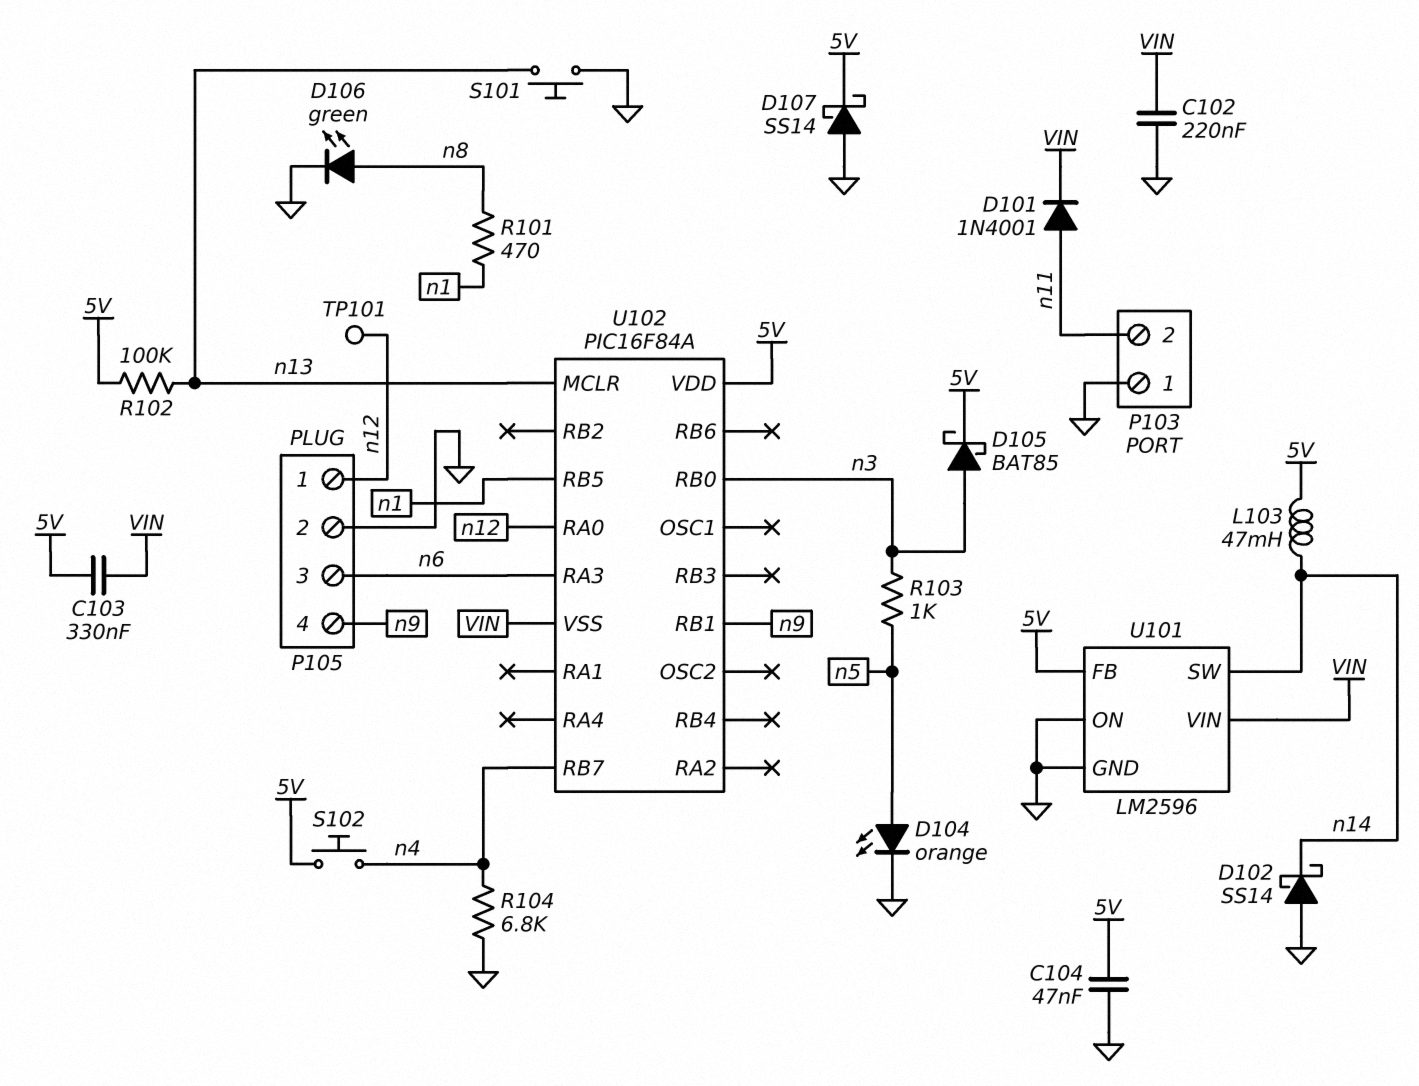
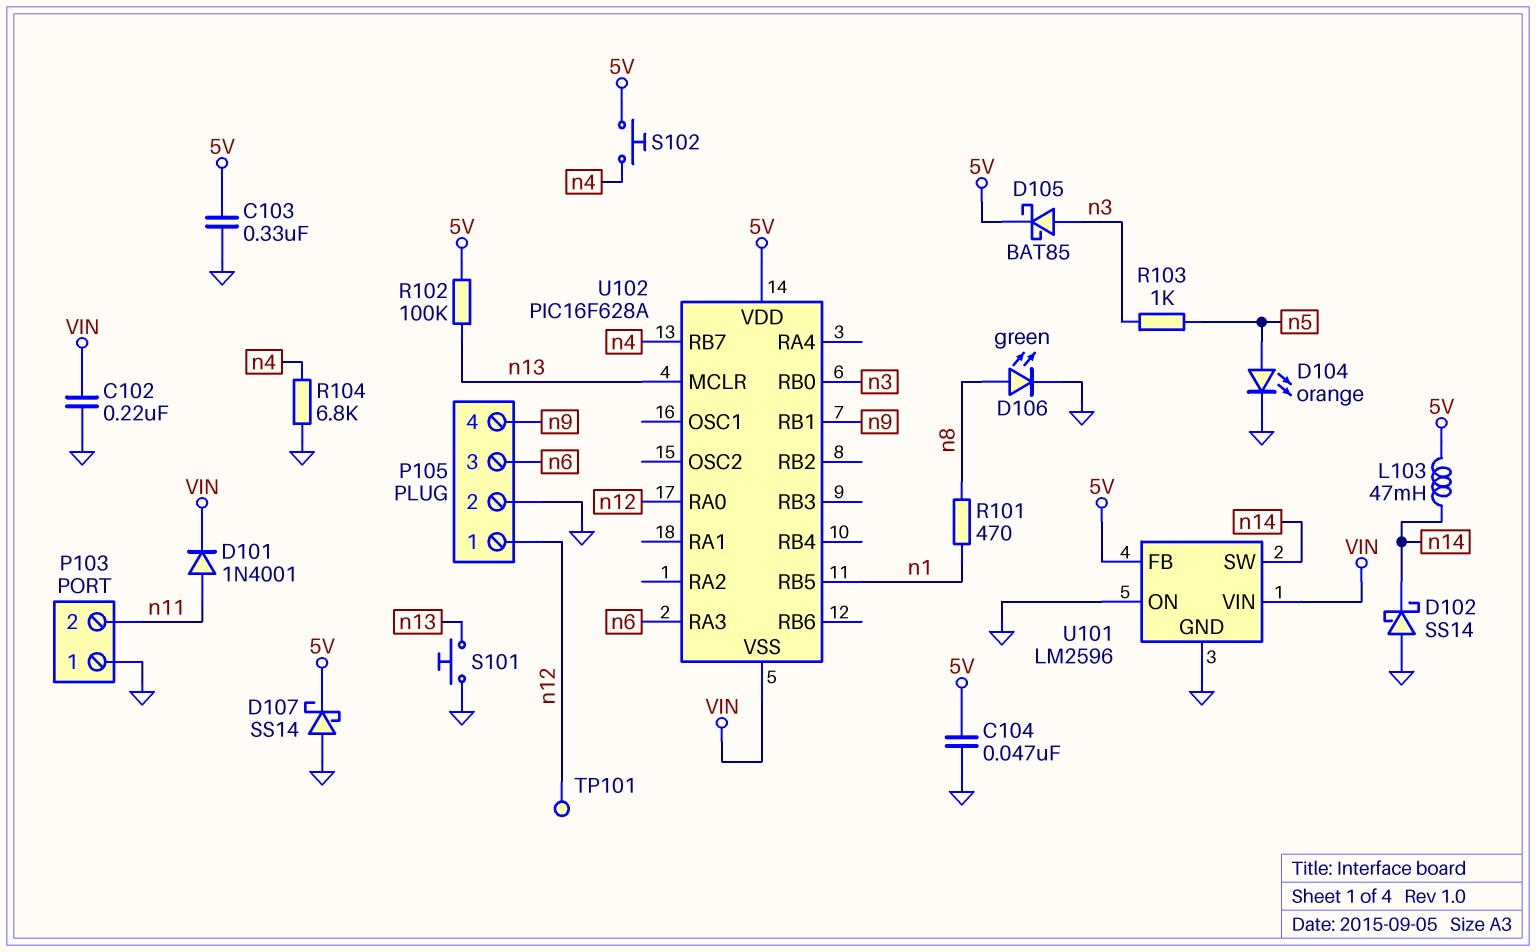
C103: 330nF (5V, VIN) -> 330nF (5V, GND)
U102: PIC16F84A -> PIC16F628A

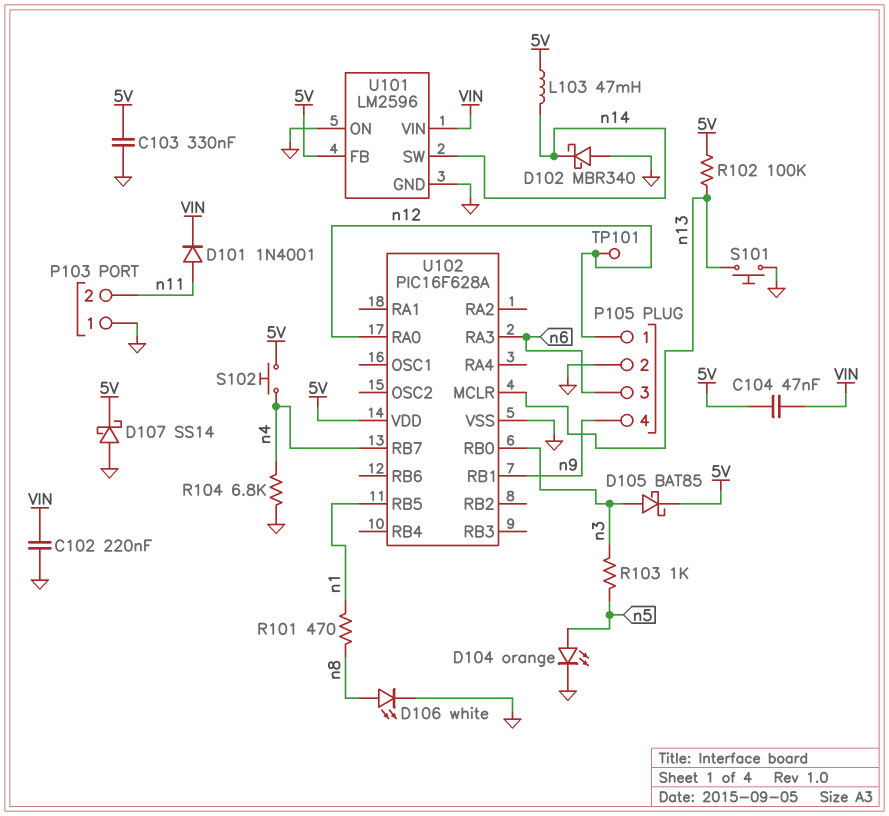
C104: 47nF (5V, GND) -> 47nF (5V, VIN)
D102: schottky SS14 (A GND, K n14) -> schottky MBR340 (A GND, K n14)
D106: LED green (A n8, K GND) -> LED white (A n8, K GND)
U102 pin VSS: VIN -> GND

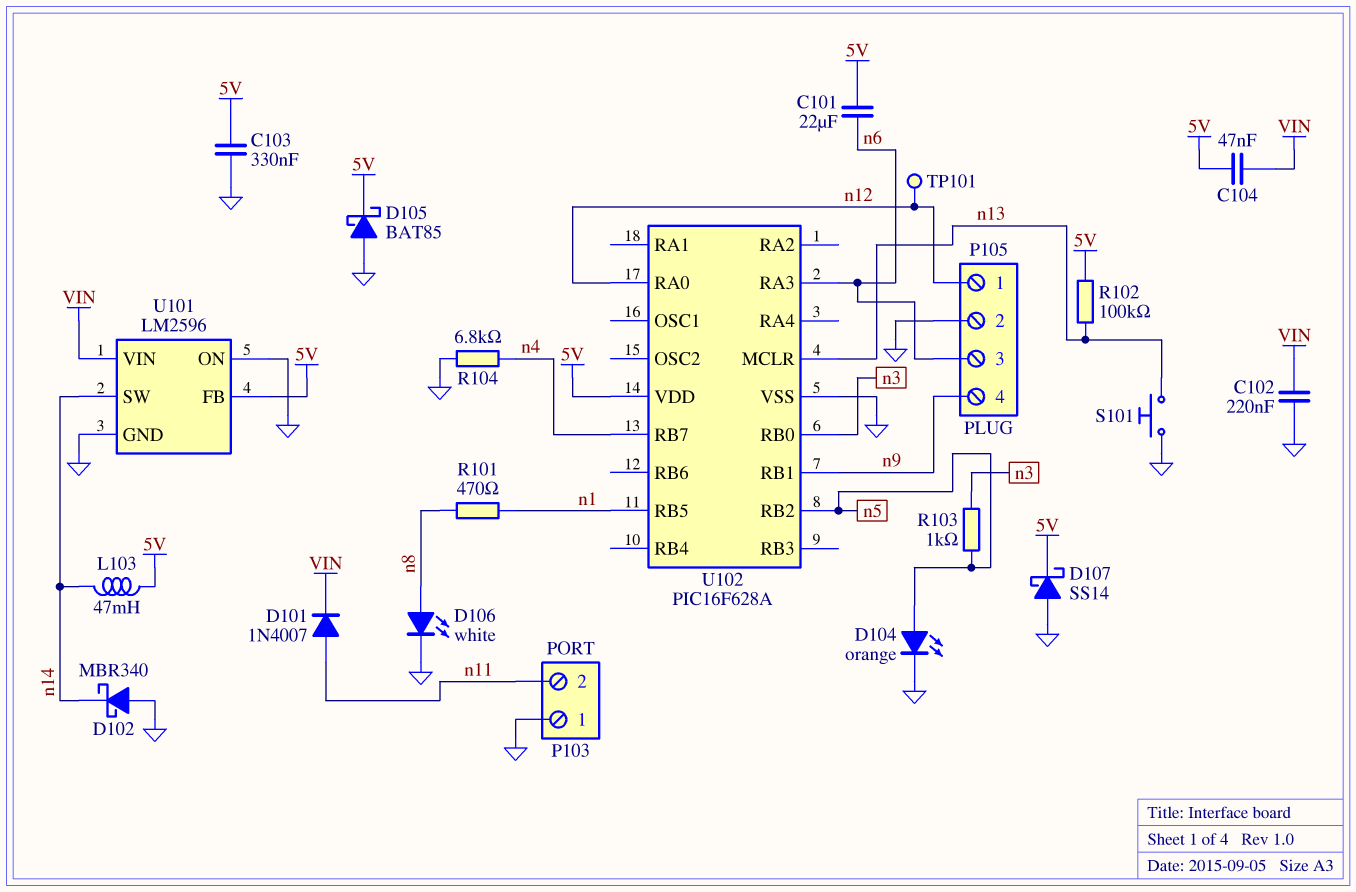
C101: none -> 22uF (5V, n6)
D101: diode 1N4001 (A n11, K VIN) -> diode 1N4007 (A n11, K VIN)
D105: schottky BAT85 (A n3, K 5V) -> schottky BAT85 (A GND, K 5V)
S102: button (5V, n4) -> none
U102 pin RB2: none -> n5

